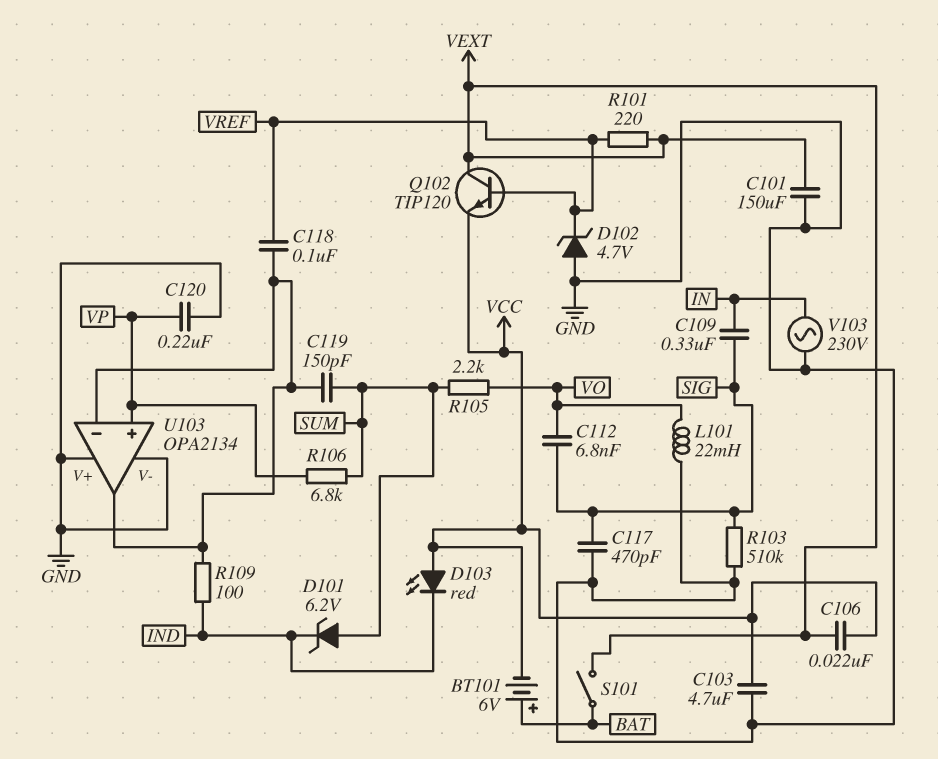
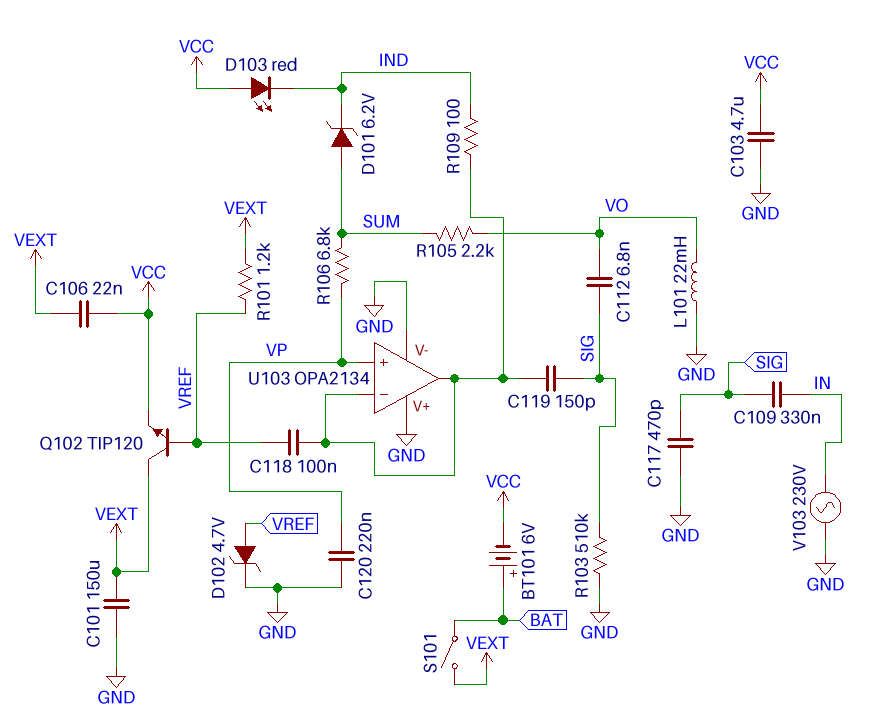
C119: 150pF (SUM, U103/in-) -> 150pF (SIG, U103/in-)
D102: zener 4.7V (A GND, K VREF) -> zener 4.7V (A VREF, K GND)
R101: 220 (VEXT, VREF) -> 1.2k (VEXT, VREF)

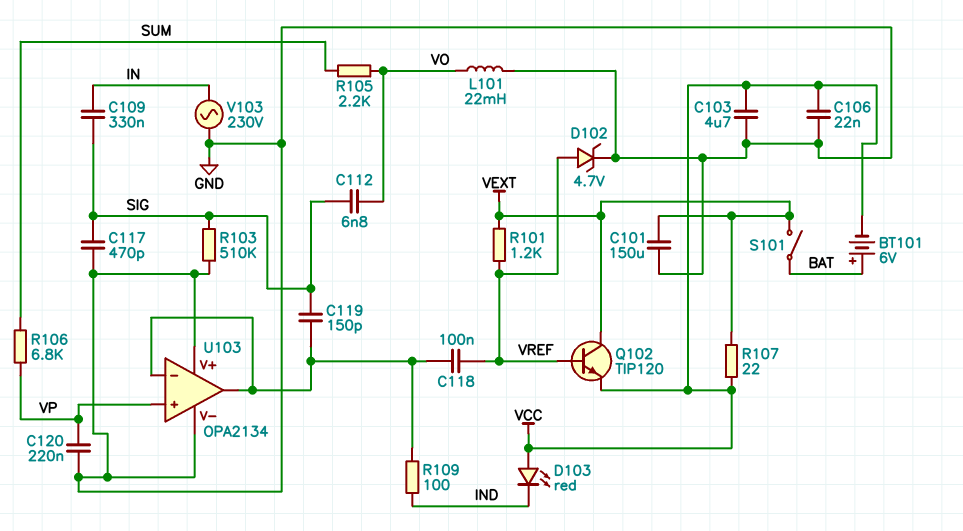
C106: 22nF (VCC, VEXT) -> 22nF (GND, VCC)
D101: zener 6.2V (A SUM, K IND) -> none
R107: none -> 22 (VCC, VEXT)

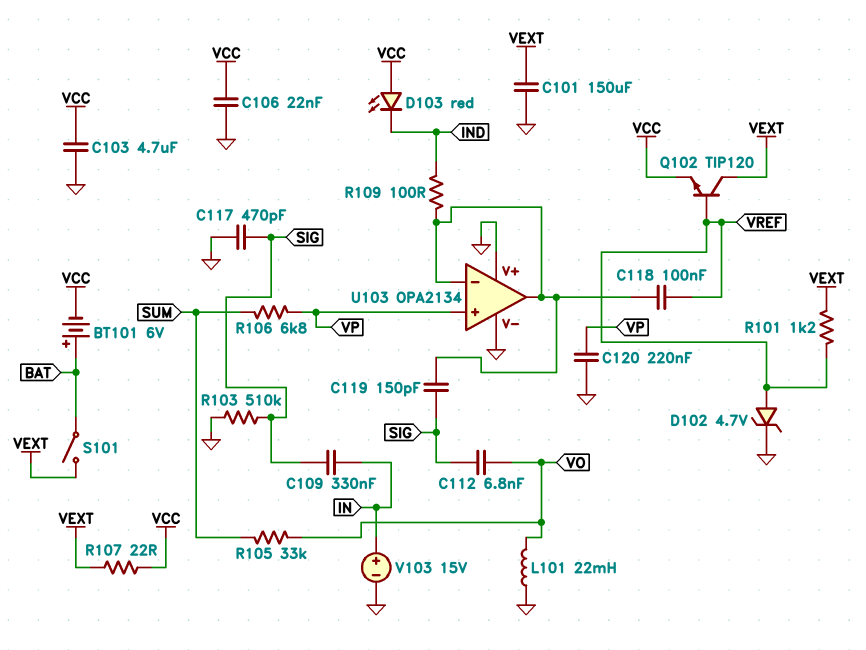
R105: 2.2k (SUM, VO) -> 33k (SUM, VO)
V103: AC 230V (GND, IN) -> 15V (plus IN, minus GND)

